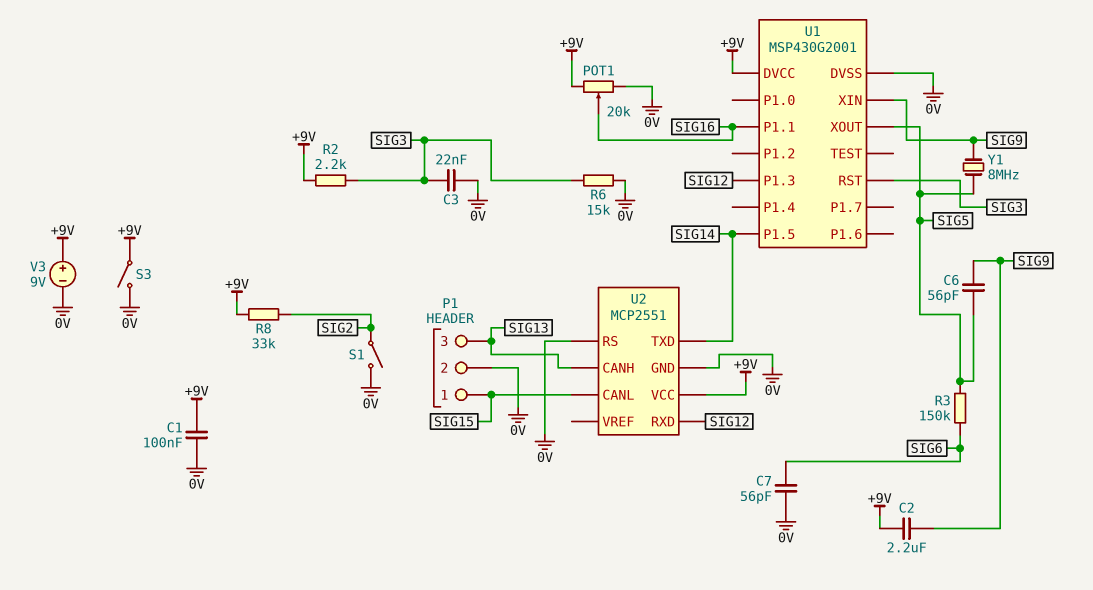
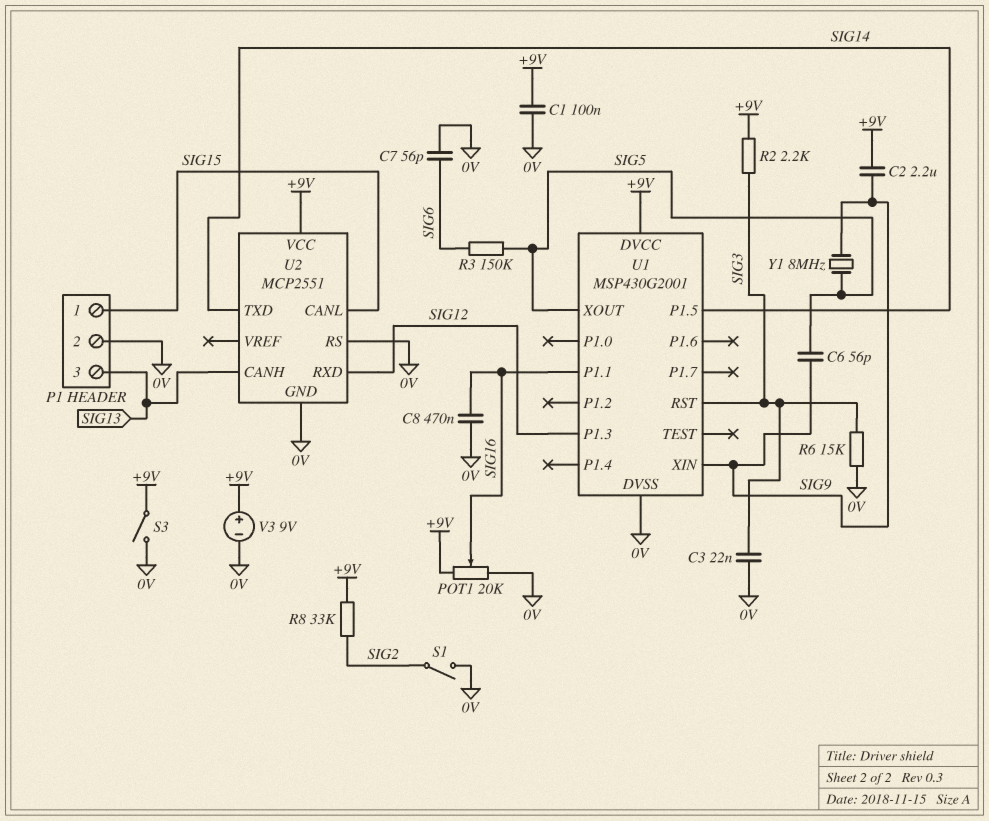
C8: none -> 470nF (0V, SIG16)

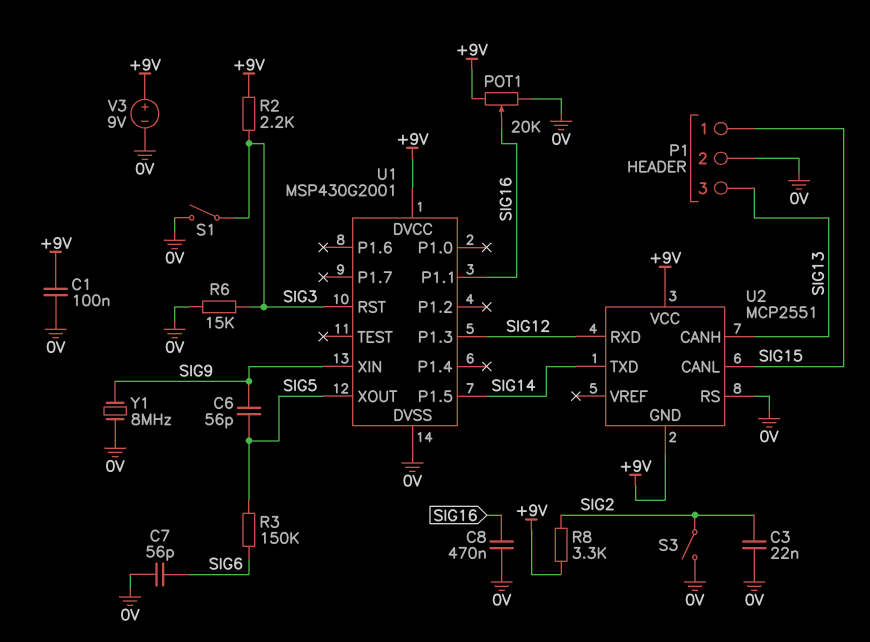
C2: 2.2uF (+9V, SIG9) -> none
C3: 22nF (0V, SIG3) -> 22nF (0V, SIG2)
R8: 33k (+9V, SIG2) -> 3.3k (+9V, SIG2)
S1: switch (0V, SIG2) -> switch (0V, SIG3)
S3: switch (+9V, 0V) -> switch (0V, SIG2)
U2 pin GND: 0V -> +9V
Y1: 8MHz (SIG5, SIG9) -> 8MHz (0V, SIG9)

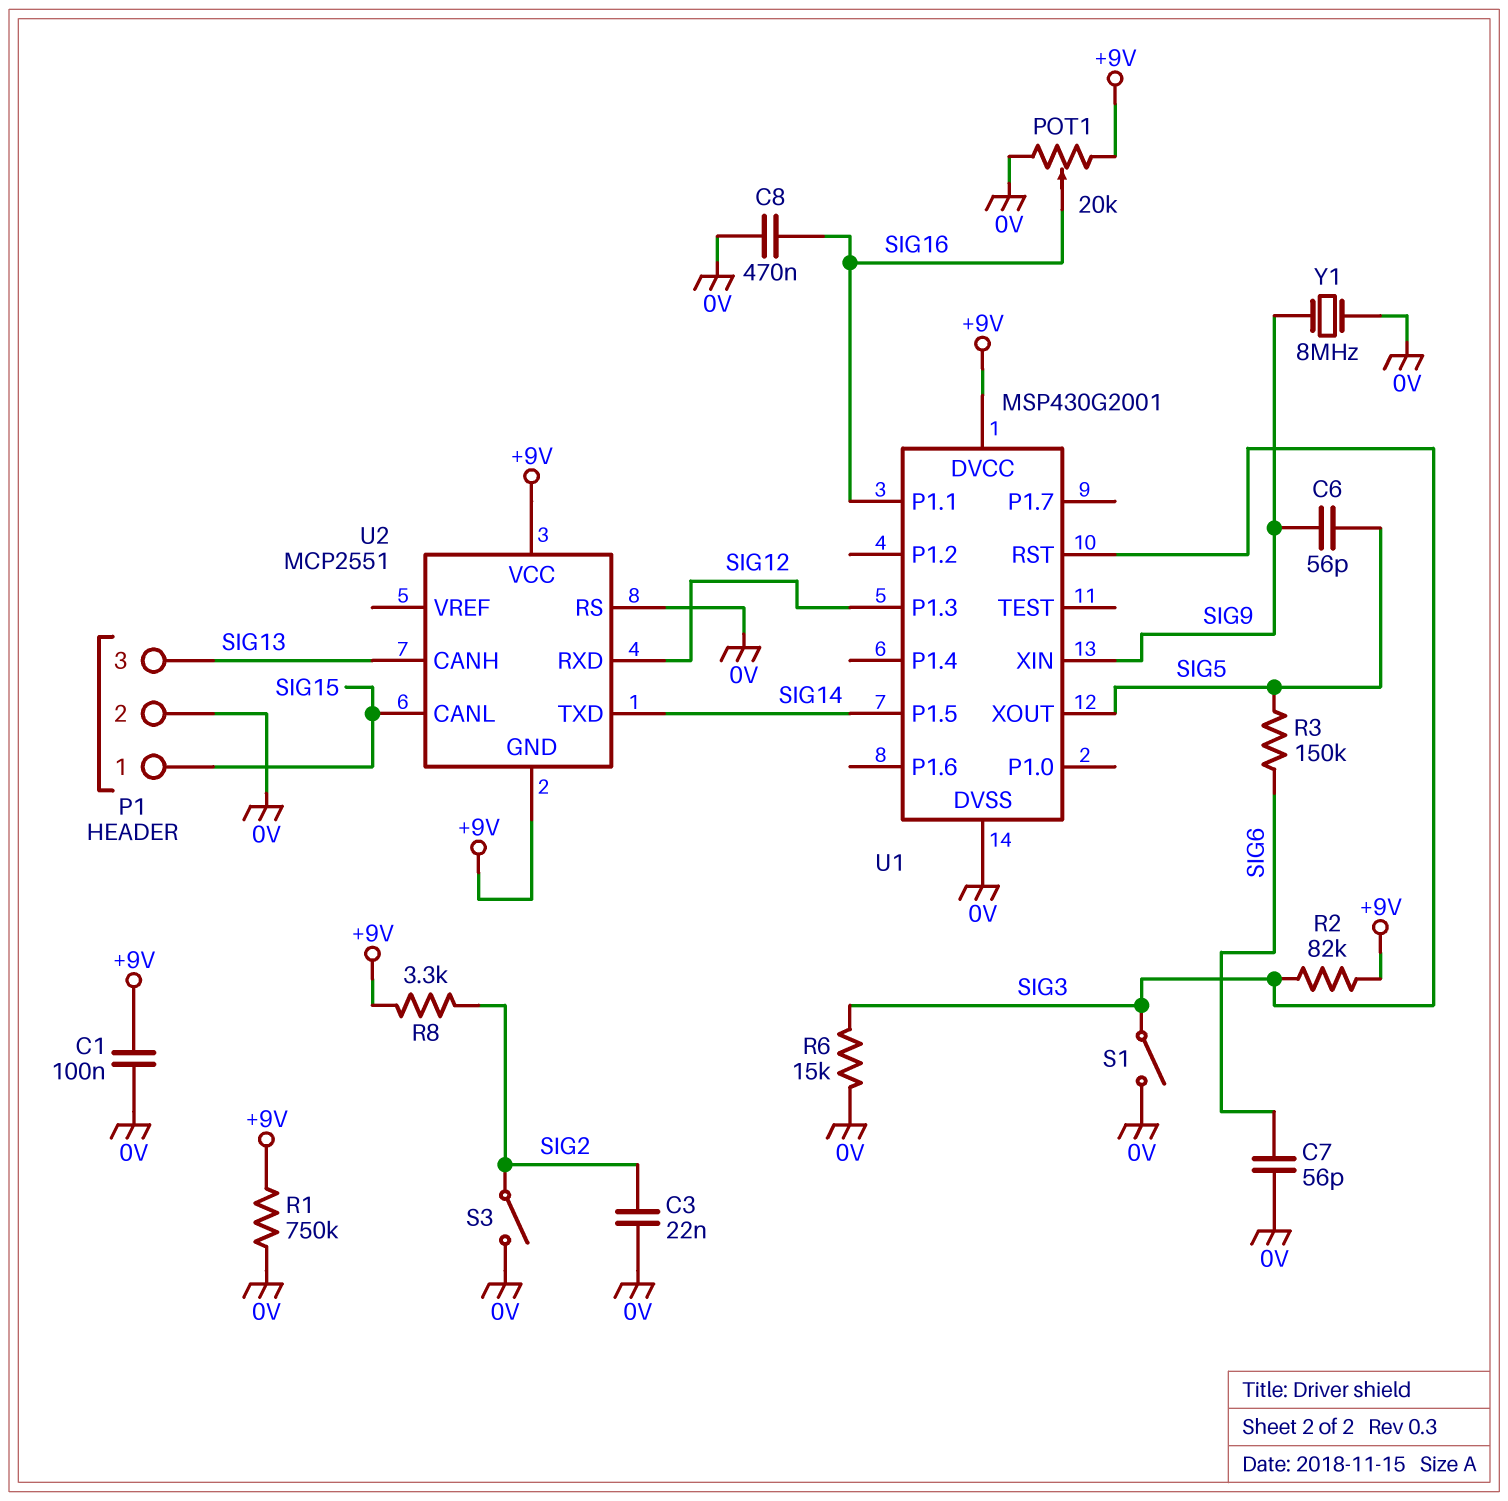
R1: none -> 750k (+9V, 0V)
R2: 2.2k (+9V, SIG3) -> 82k (+9V, SIG3)
V3: 9V (plus +9V, minus 0V) -> none

